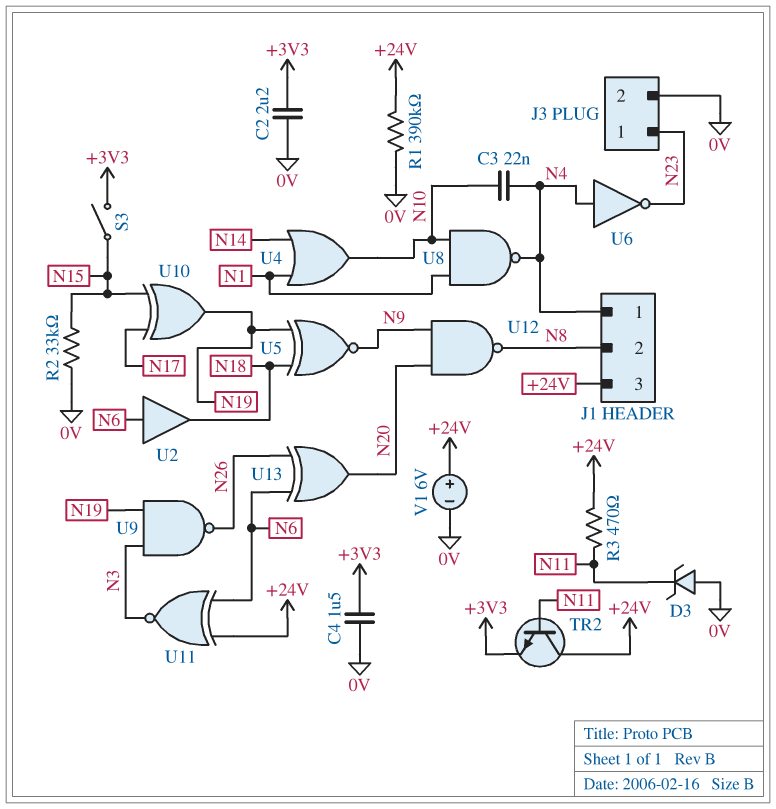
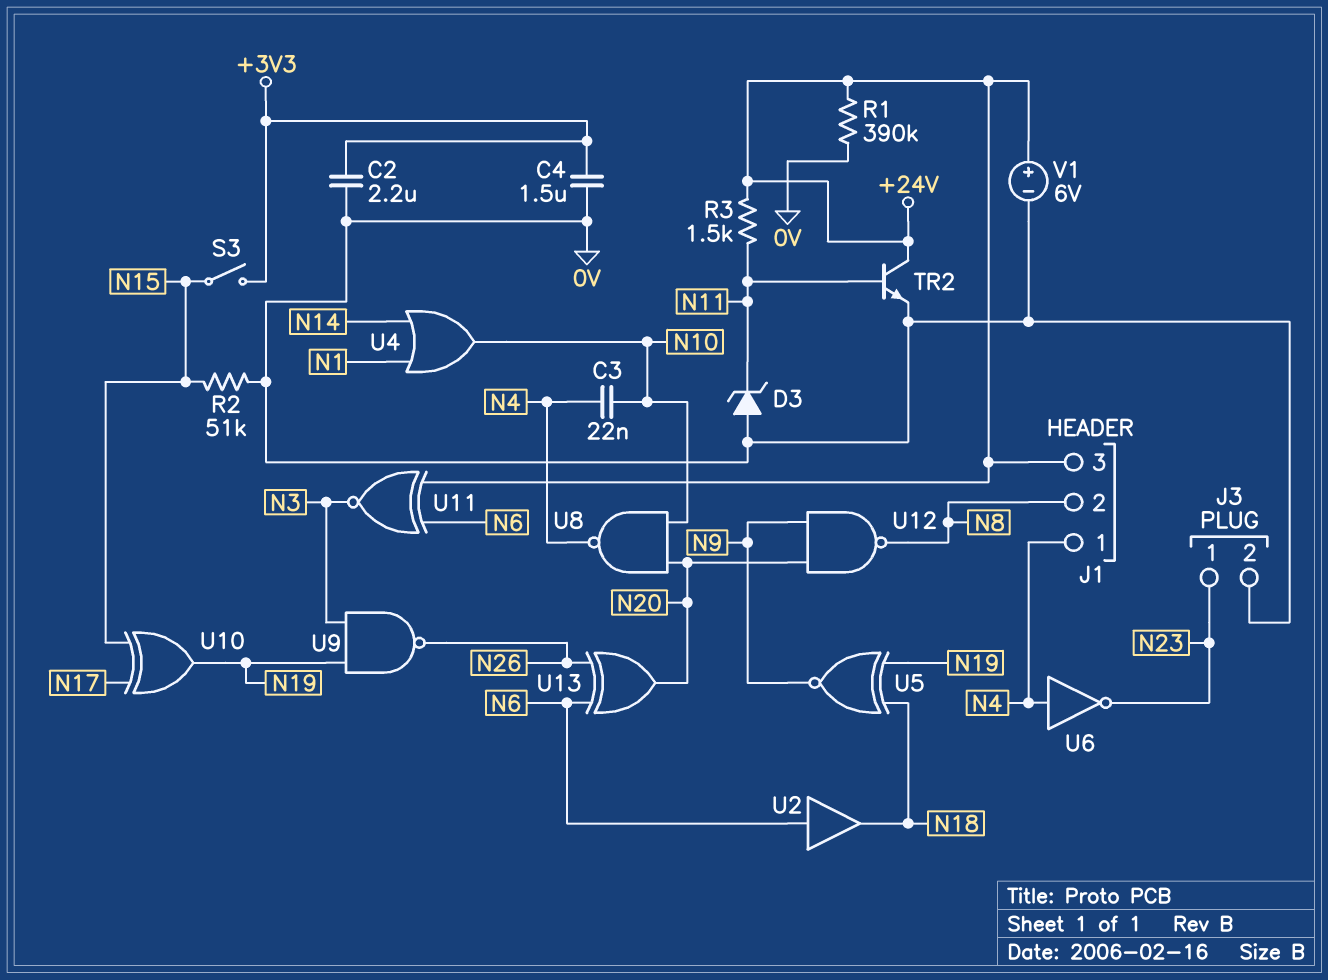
R2: 33k (0V, N15) -> 51k (0V, N15)
R3: 470 (+24V, N11) -> 1.5k (+24V, N11)
TR2: NPN (B N11, C +24V, E +3V3) -> NPN (B N11, C +24V, E 0V)
U8: NAND (in N1, in N10, out N4) -> NAND (in N10, in N20, out N4)

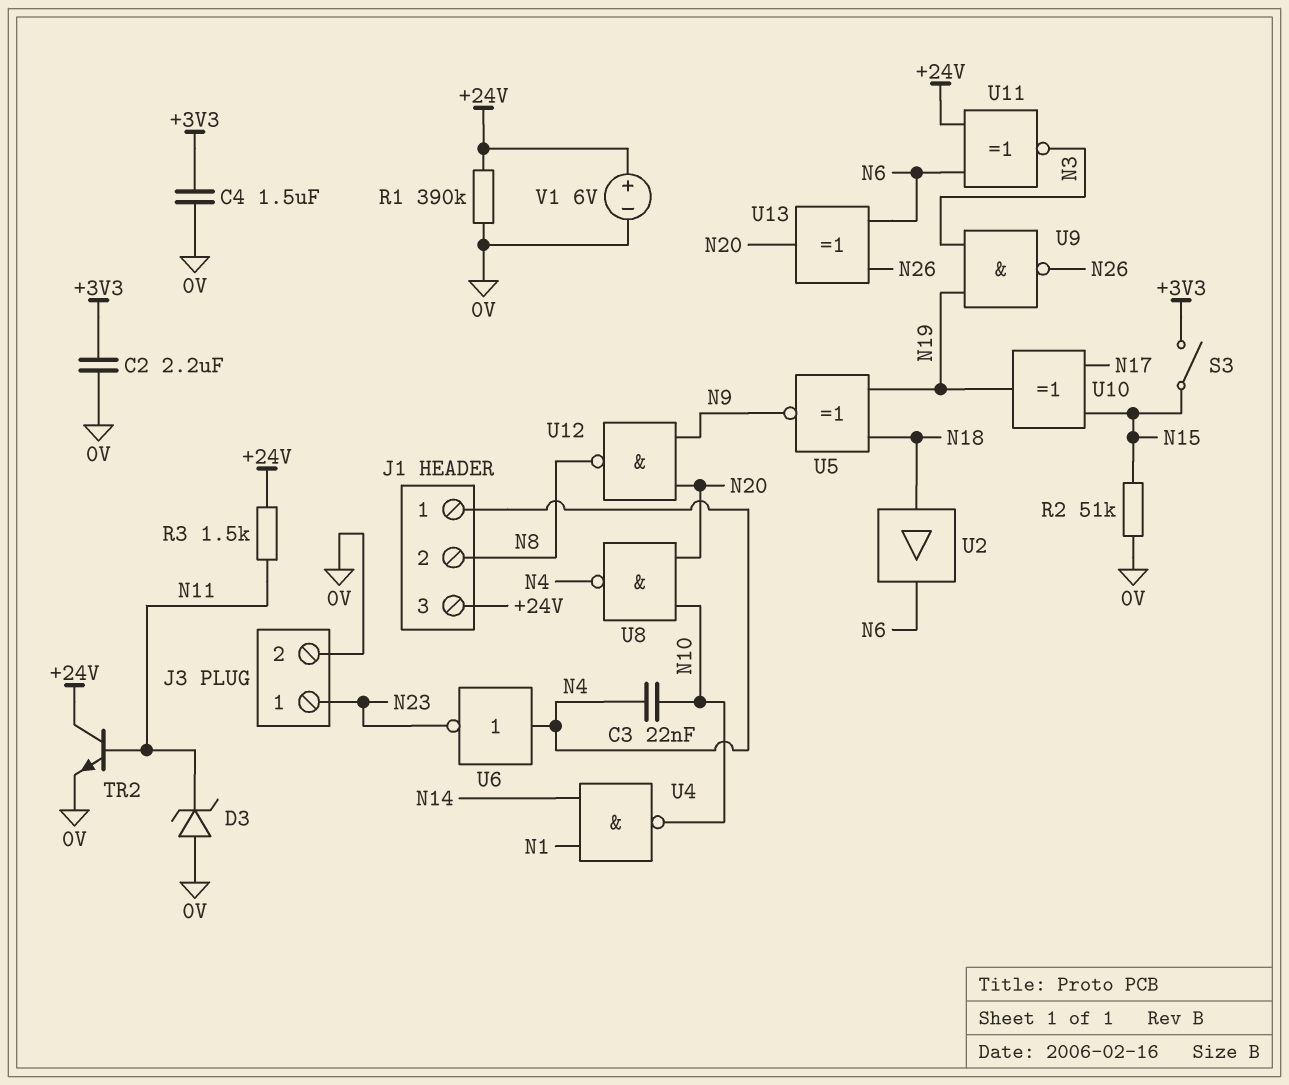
U2: buffer (in N6, out N18) -> buffer (in N18, out N6)
U4: OR (in N1, in N14, out N10) -> NAND (in N1, in N14, out N10)

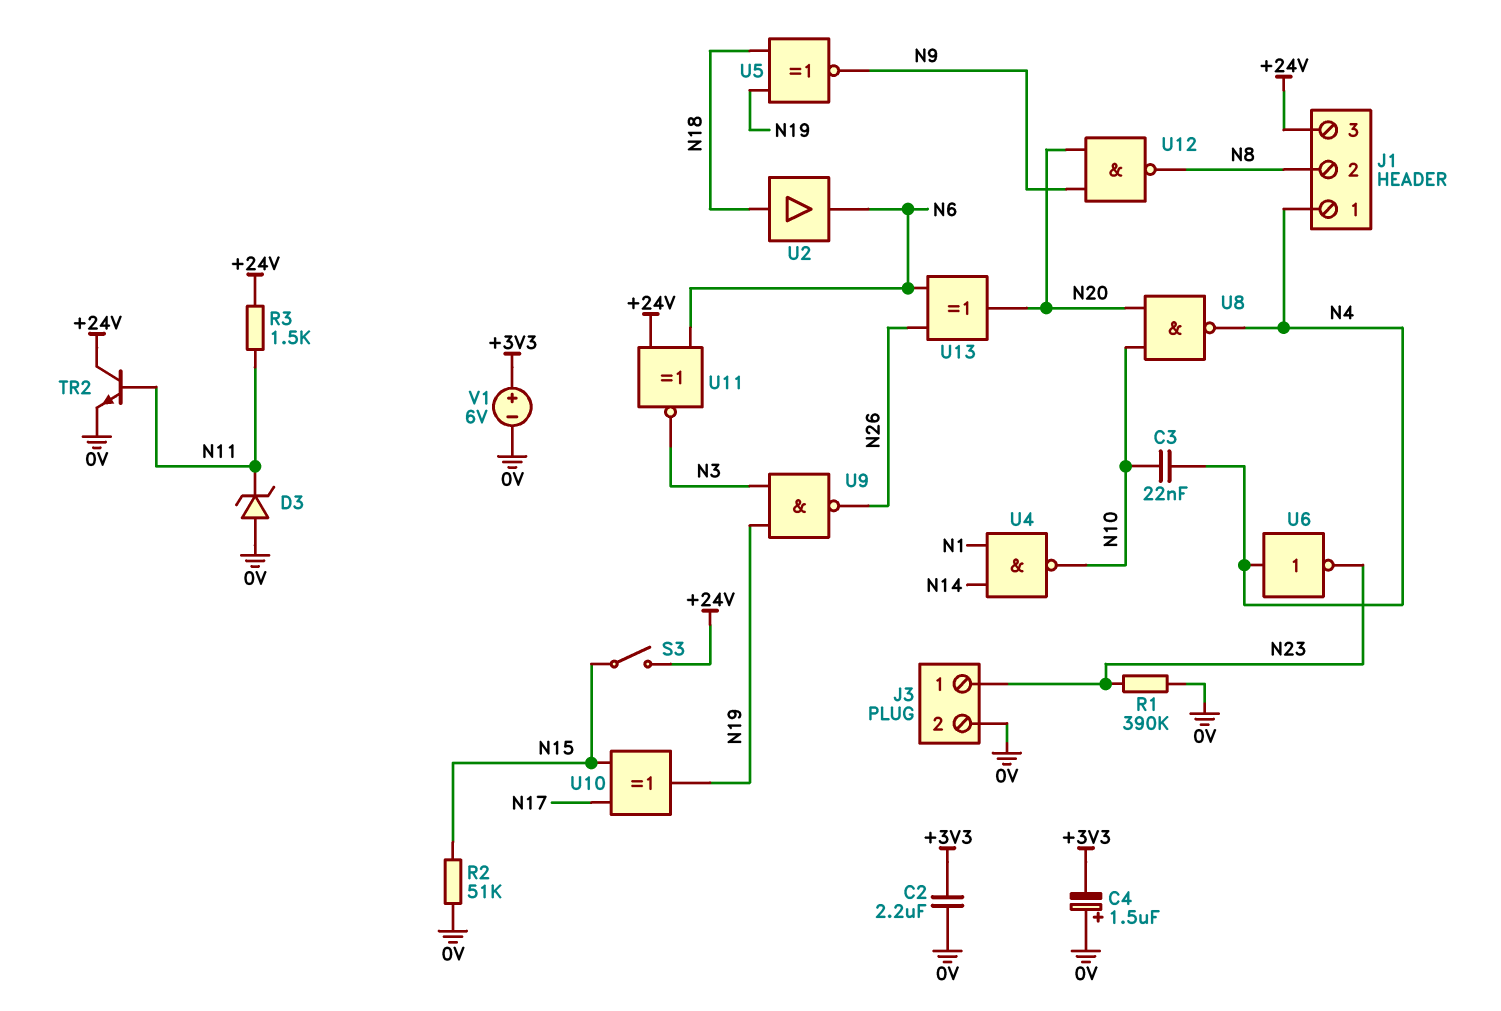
C4: 1.5uF (+3V3, 0V) -> 1.5uF (plus 0V, minus +3V3)
R1: 390k (+24V, 0V) -> 390k (0V, N23)
S3: switch (+3V3, N15) -> switch (+24V, N15)
V1: 6V (plus +24V, minus 0V) -> 6V (plus +3V3, minus 0V)

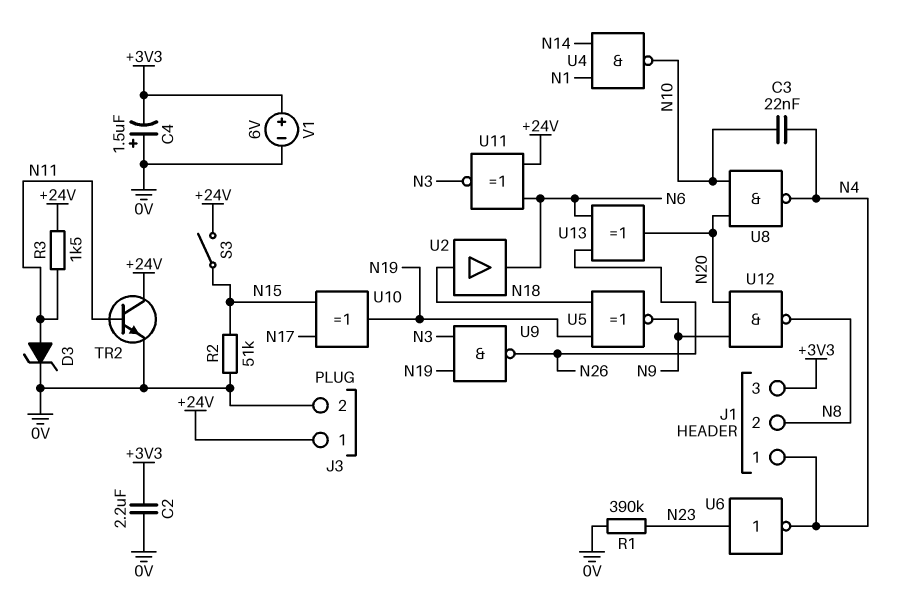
D3: zener (A 0V, K N11) -> zener (A N11, K 0V)
J1 pin 3: +24V -> +3V3
J3 pin 1: N23 -> +24V
U6: NOT (in N4, out N23) -> NOT (in N23, out N4)

